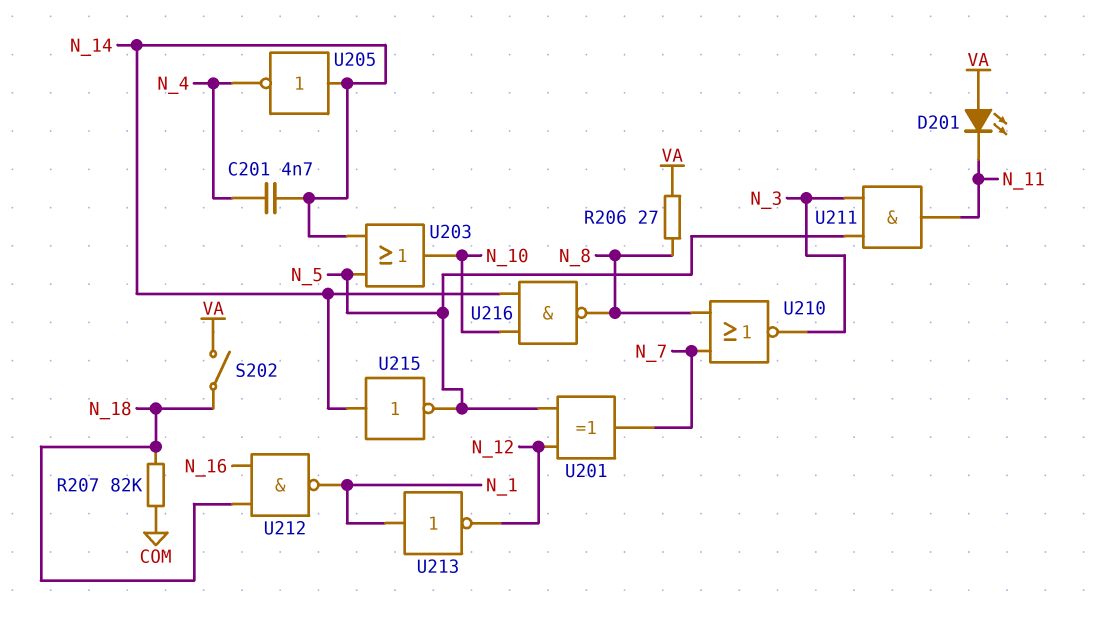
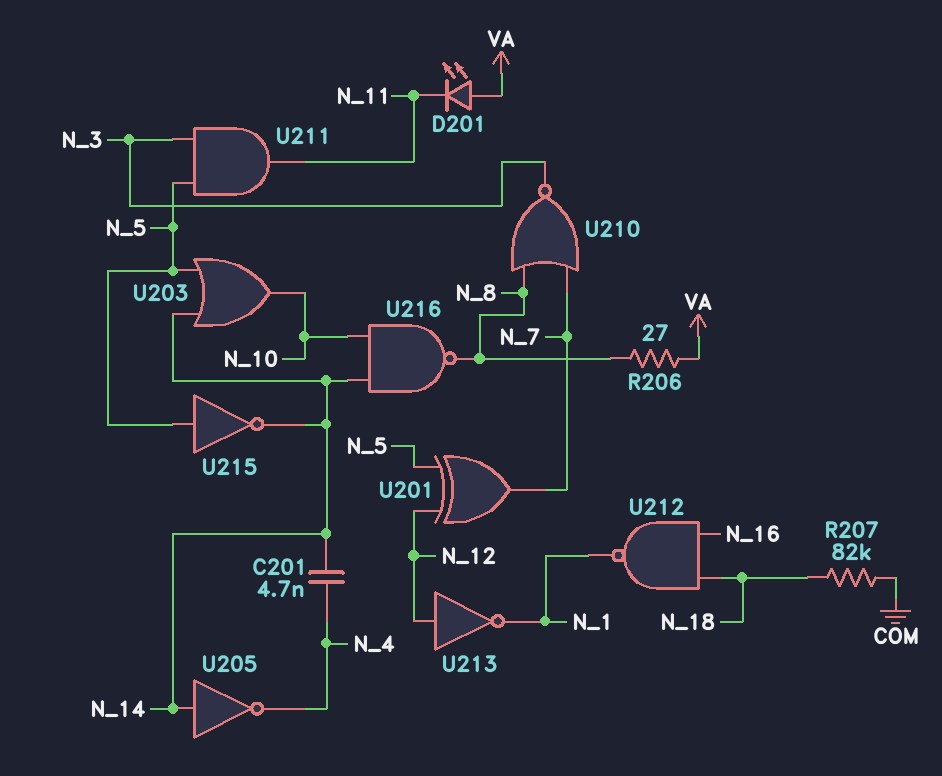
S202: switch (N_18, VA) -> none
U213: NOT (in N_1, out N_12) -> NOT (in N_12, out N_1)
U215: NOT (in N_14, out N_5) -> NOT (in N_5, out N_14)

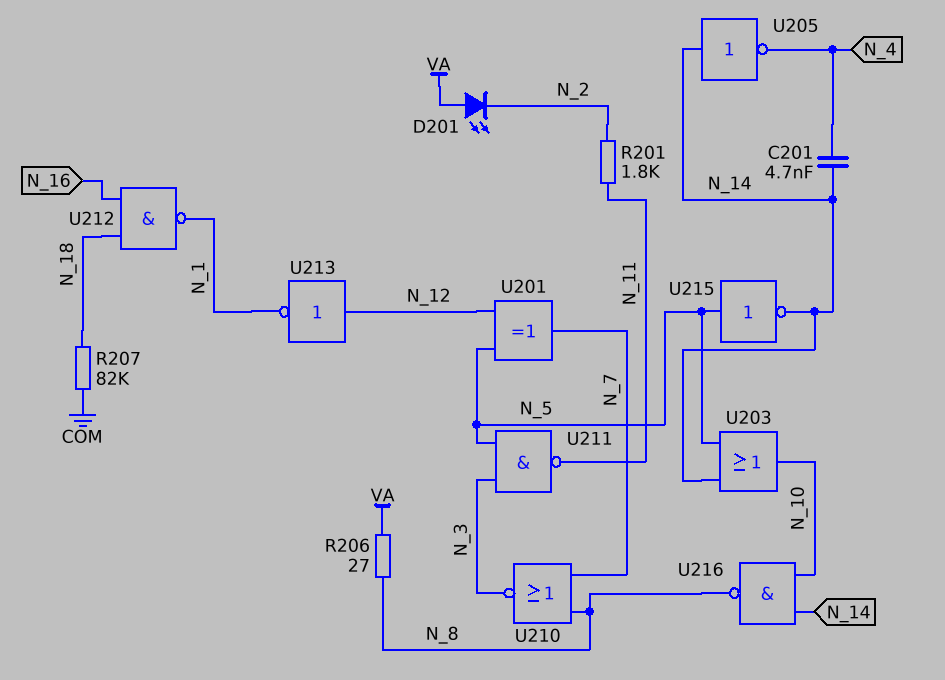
D201: LED (A VA, K N_11) -> LED (A VA, K N_2)
R201: none -> 1.8k (N_2, N_11)
U211: AND (in N_3, in N_5, out N_11) -> NAND (in N_3, in N_5, out N_11)

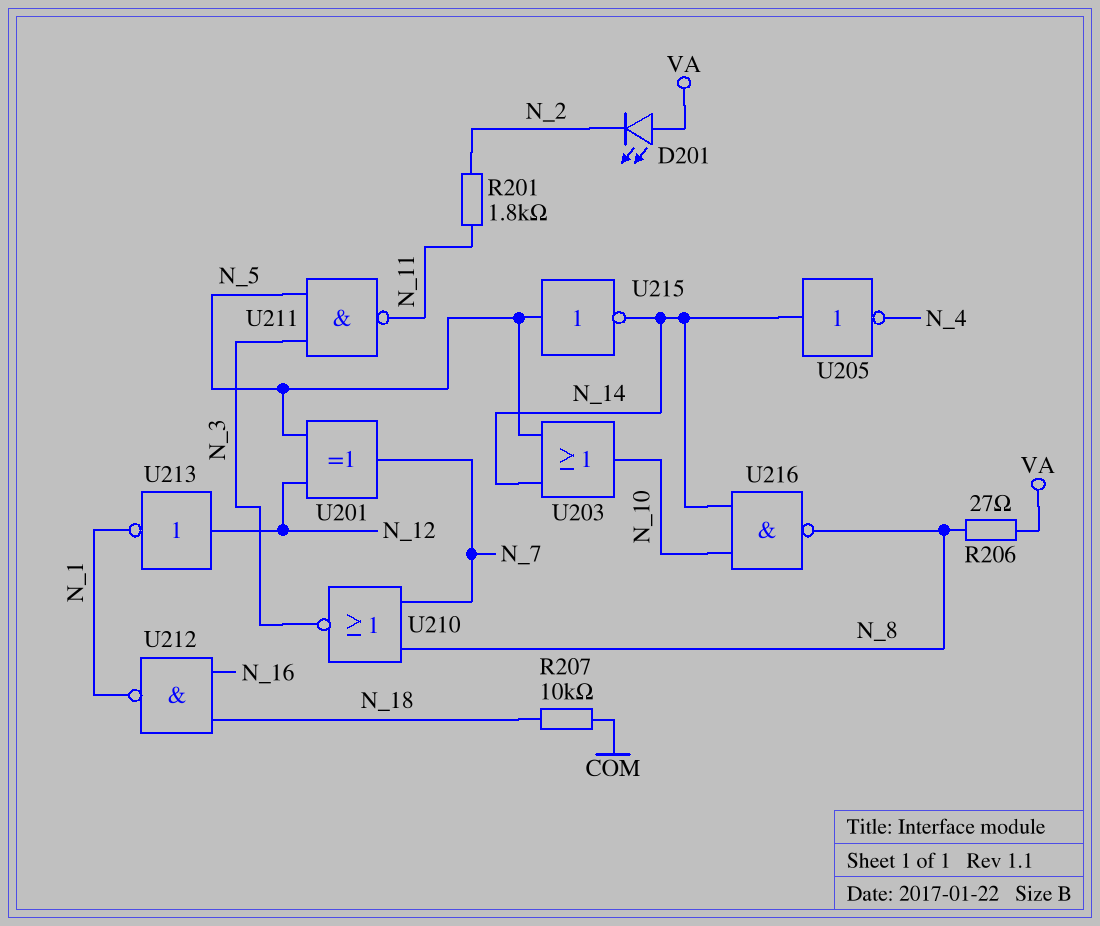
C201: 4.7nF (N_4, N_14) -> none
R207: 82k (COM, N_18) -> 10k (COM, N_18)

